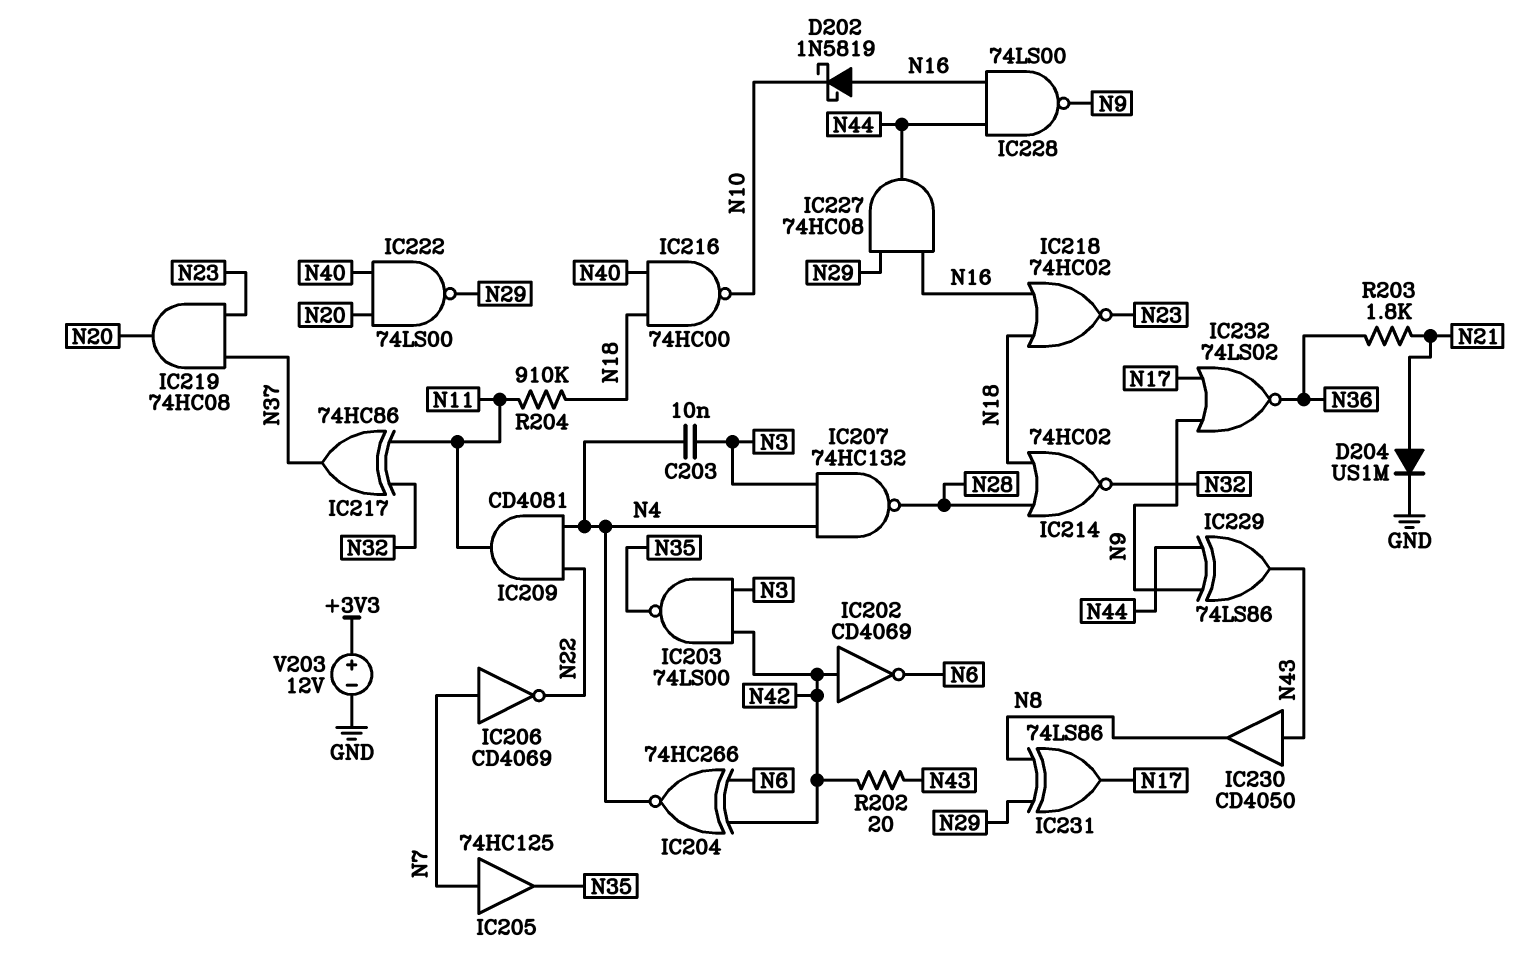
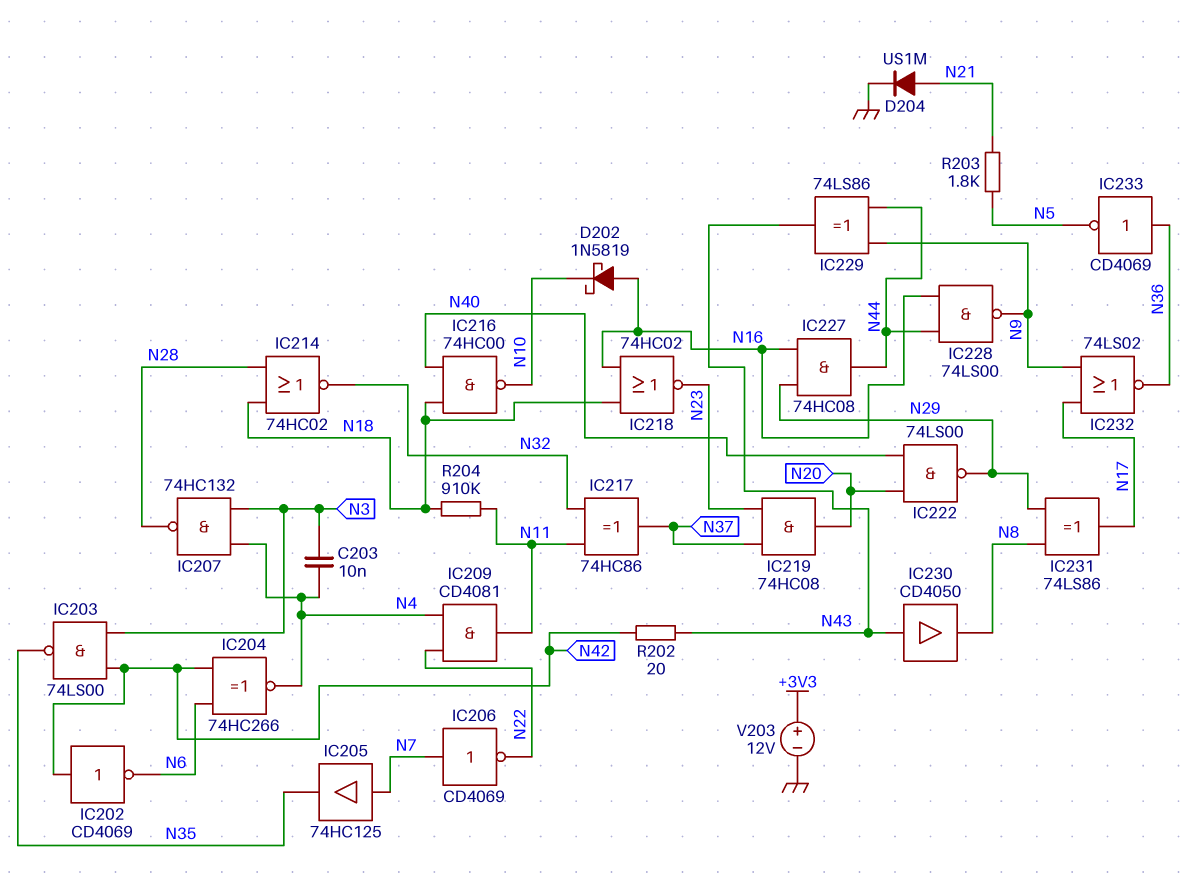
IC233: none -> NOT CD4069 (in N36, out N5)
R203: 1.8k (N21, N36) -> 1.8k (N5, N21)

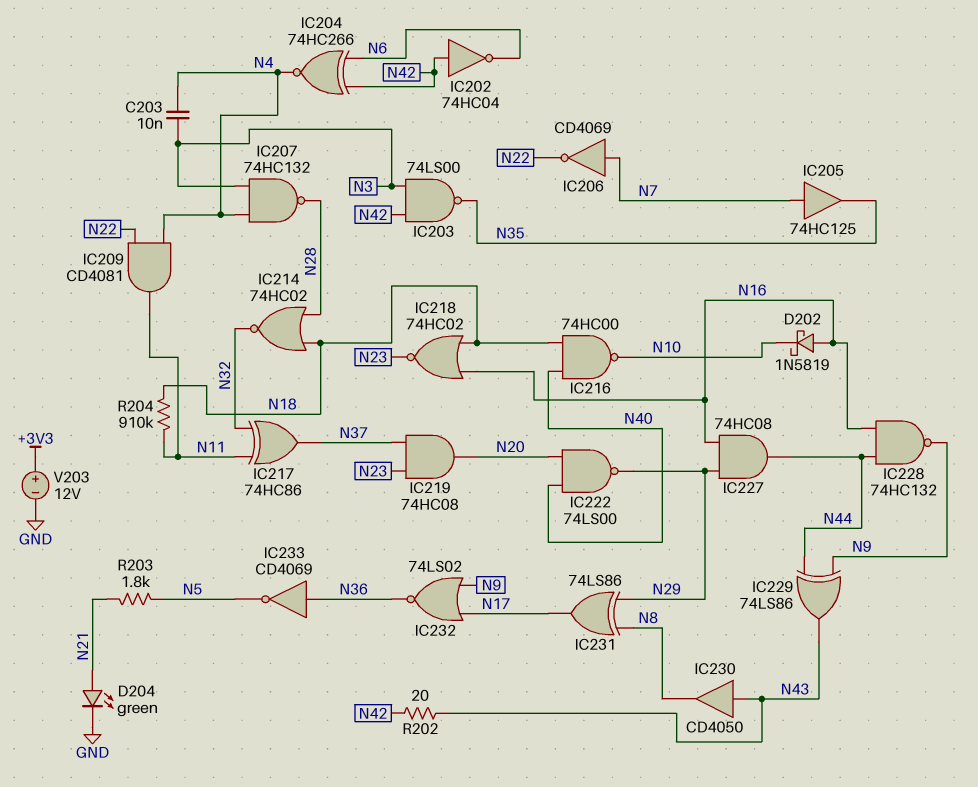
D204: diode US1M (A N21, K GND) -> LED green (A N21, K GND)
IC202: NOT CD4069 (in N42, out N6) -> NOT 74HC04 (in N42, out N6)
IC228: NAND 74LS00 (in N16, in N44, out N9) -> NAND 74HC132 (in N16, in N44, out N9)

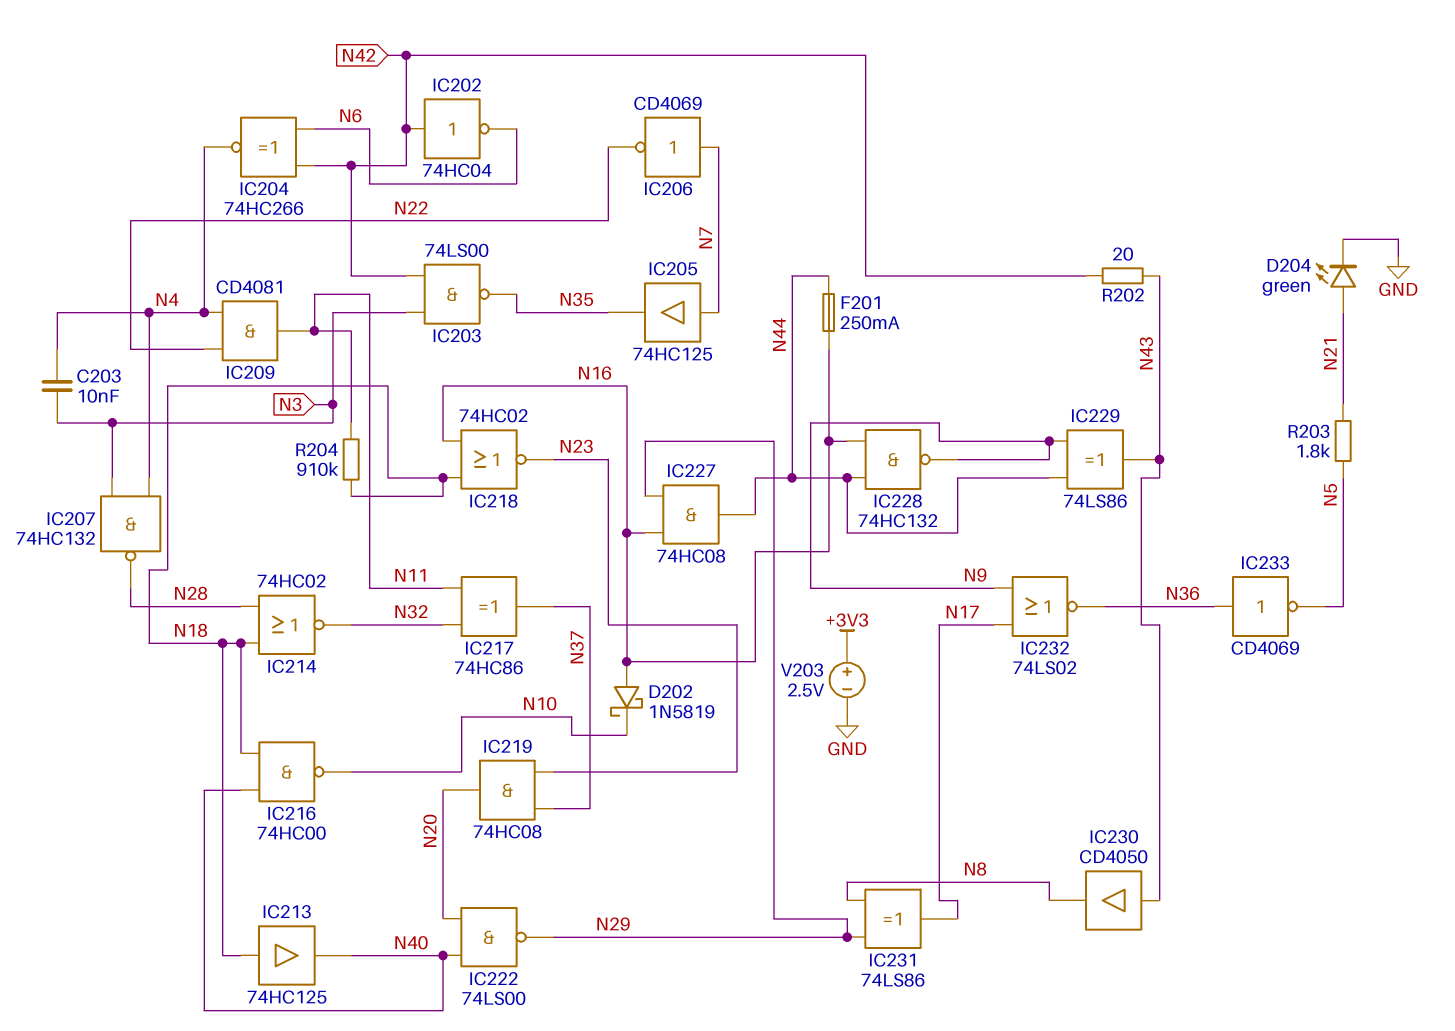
F201: none -> 250mA (N16, N44)
IC213: none -> buffer 74HC125 (in N18, out N40)
V203: 12V (plus +3V3, minus GND) -> 2.5V (plus +3V3, minus GND)

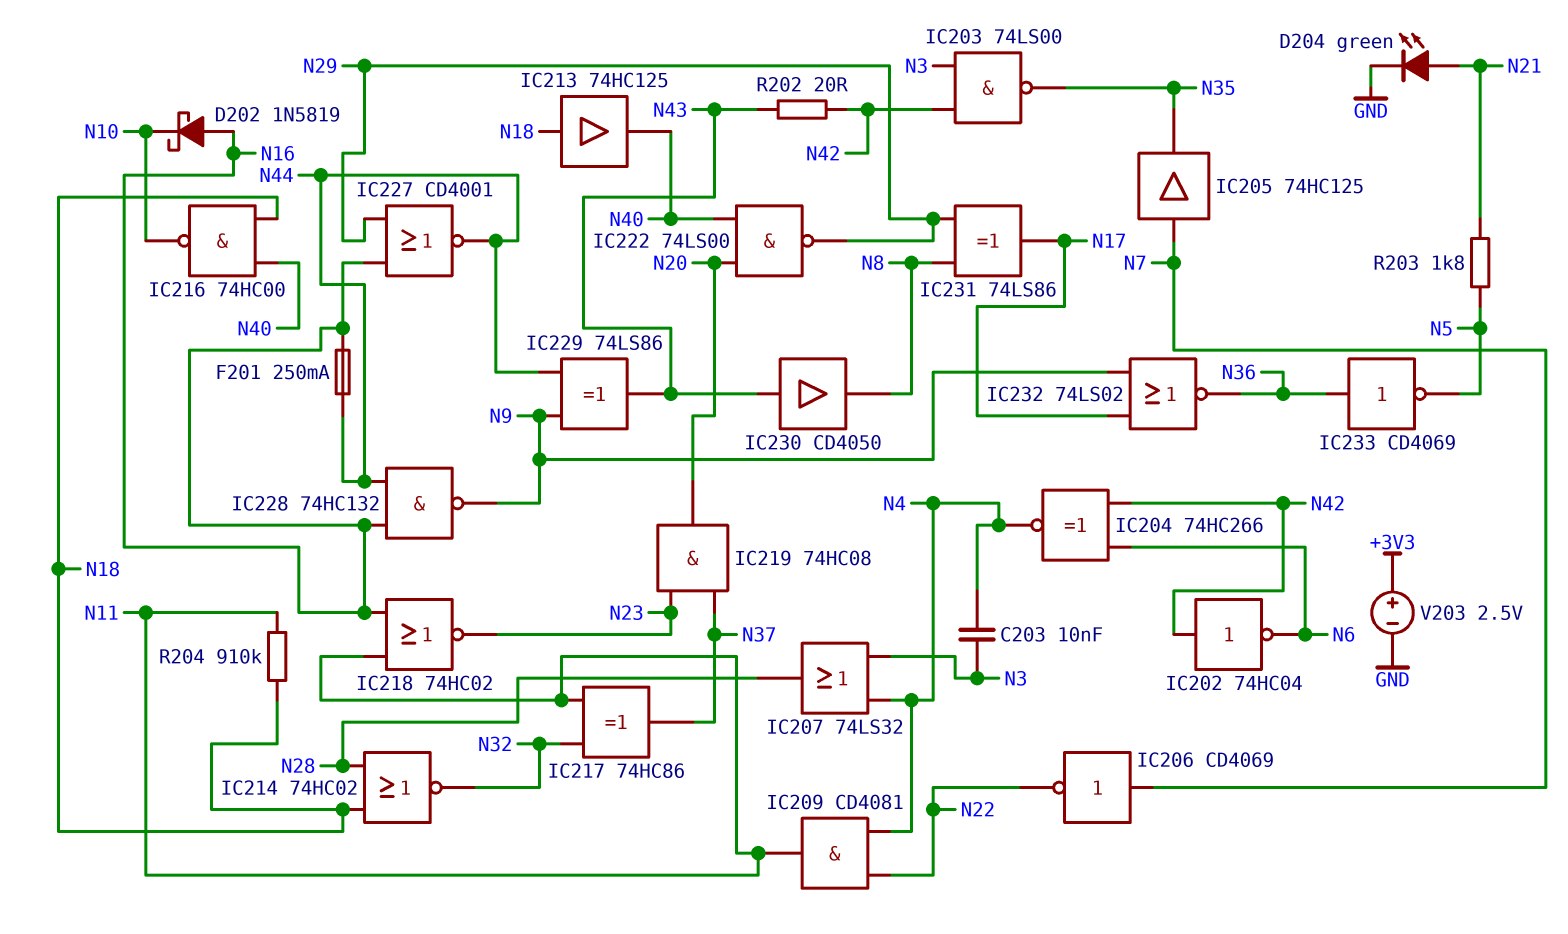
IC207: NAND 74HC132 (in N3, in N4, out N28) -> OR 74LS32 (in N3, in N4, out N28)
IC218: NOR 74HC02 (in N16, in N18, out N23) -> NOR 74HC02 (in N11, in N16, out N23)
IC227: AND 74HC08 (in N16, in N29, out N44) -> NOR CD4001 (in N16, in N29, out N44)

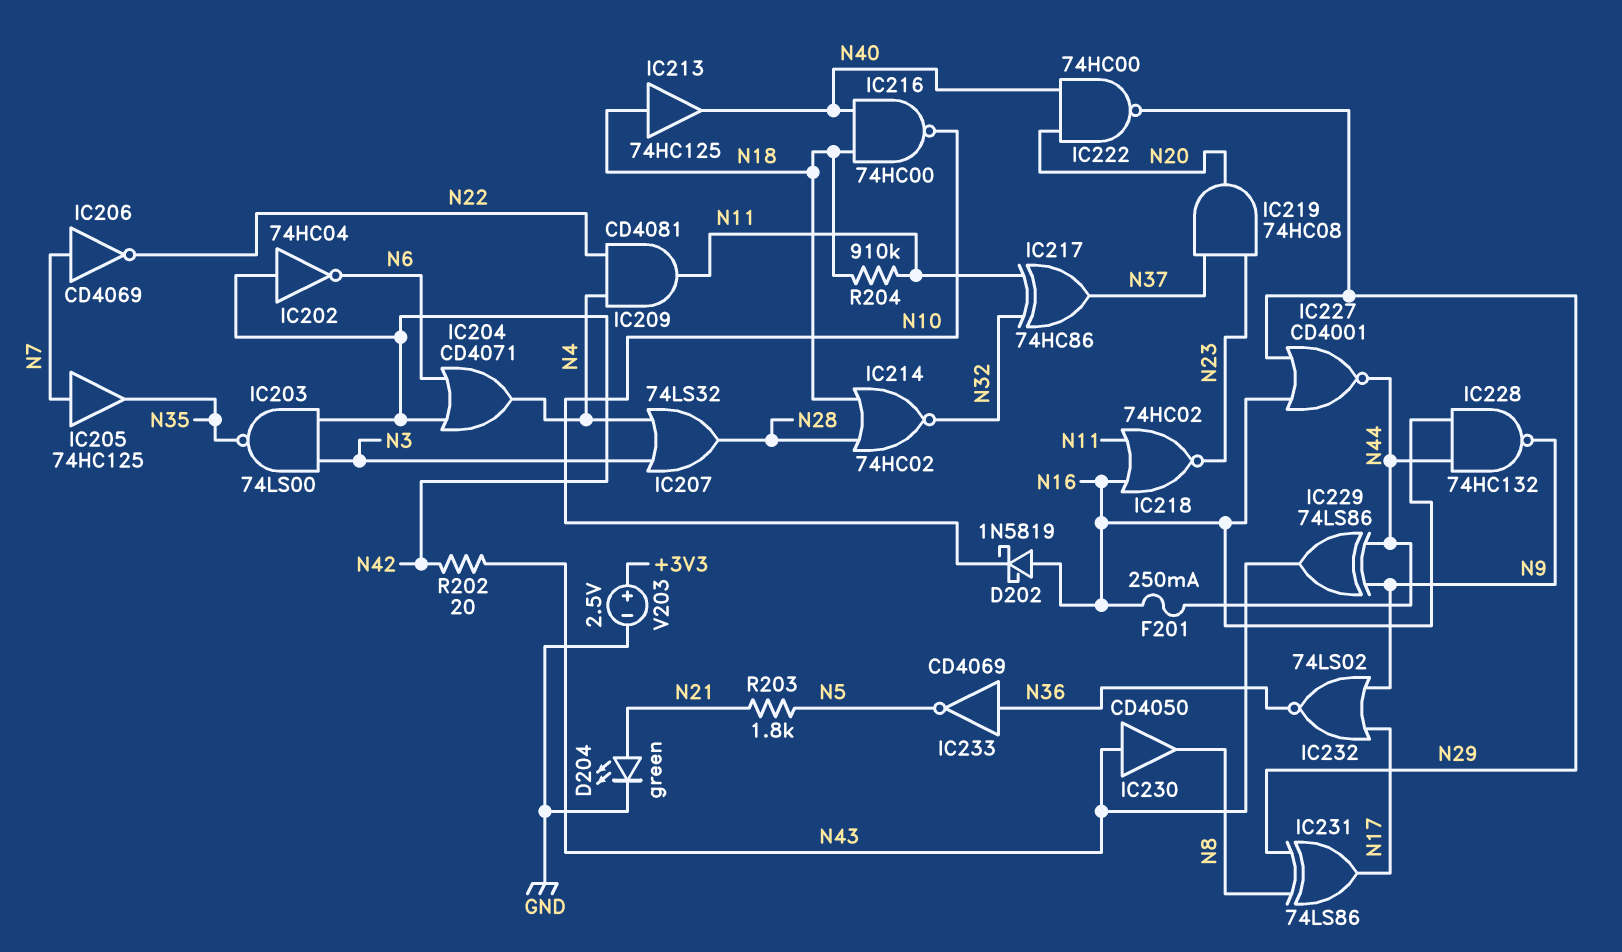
C203: 10nF (N3, N4) -> none
IC204: XNOR 74HC266 (in N6, in N42, out N4) -> OR CD4071 (in N6, in N42, out N4)
IC222: NAND 74LS00 (in N20, in N40, out N29) -> NAND 74HC00 (in N20, in N40, out N29)

